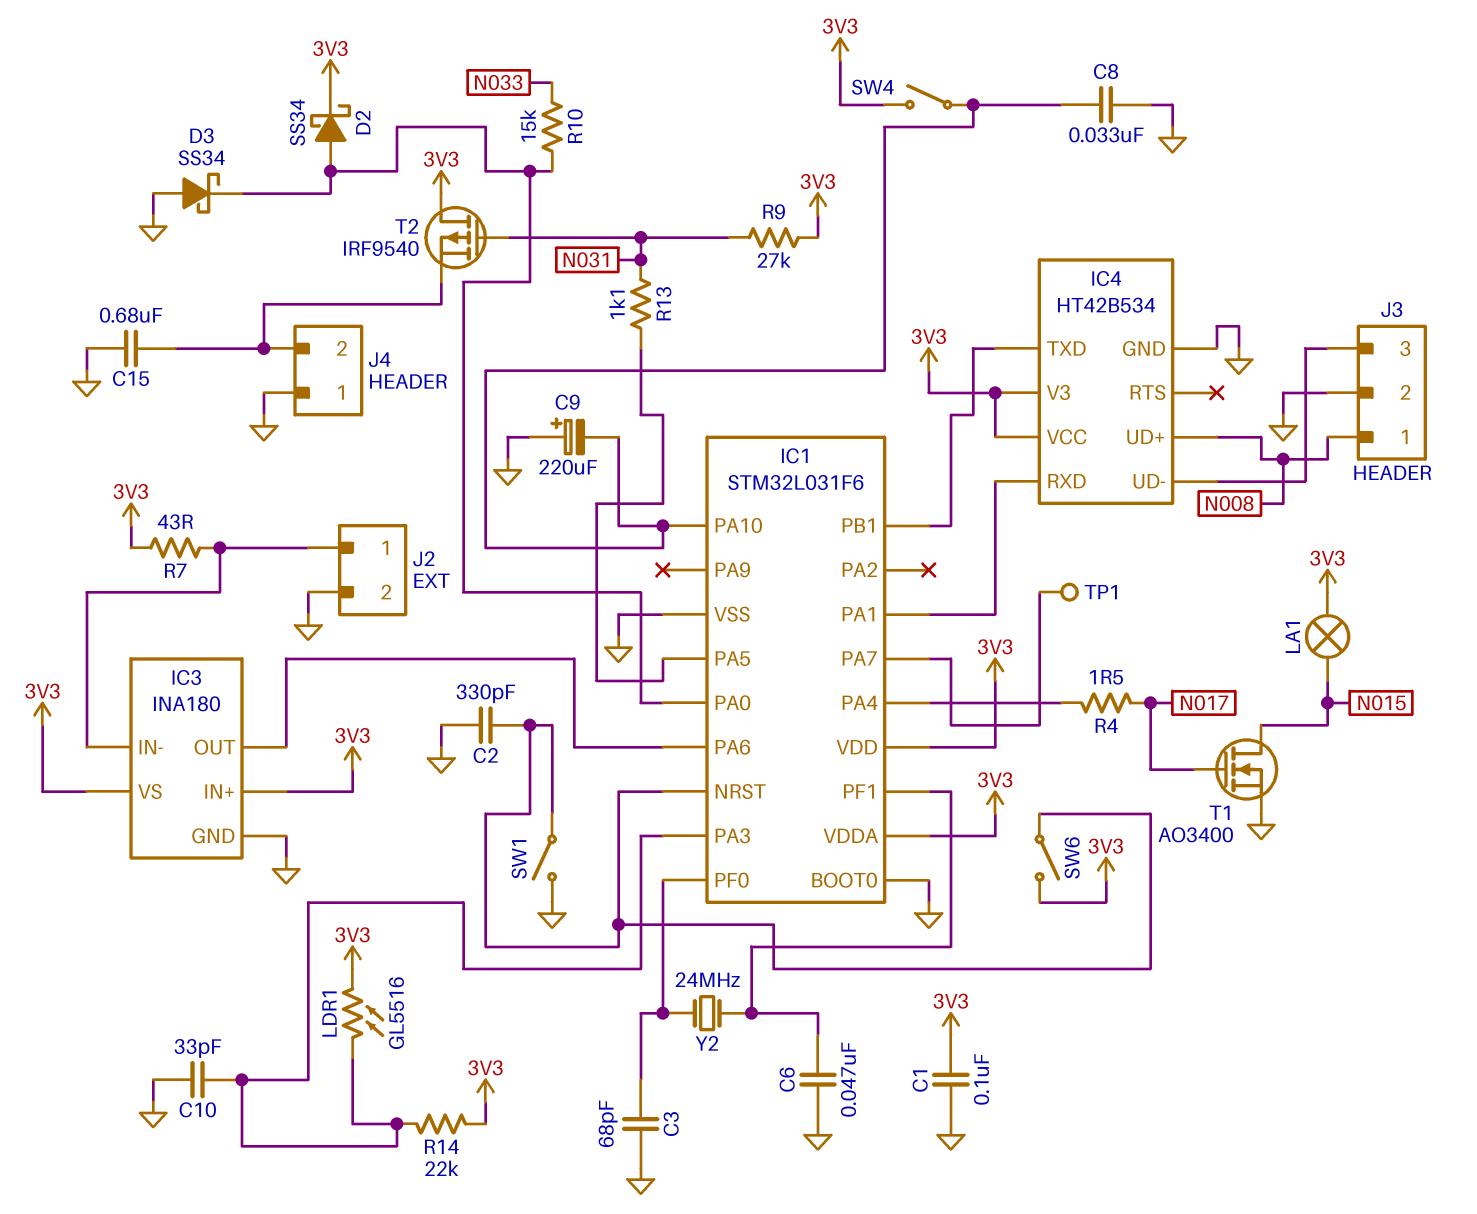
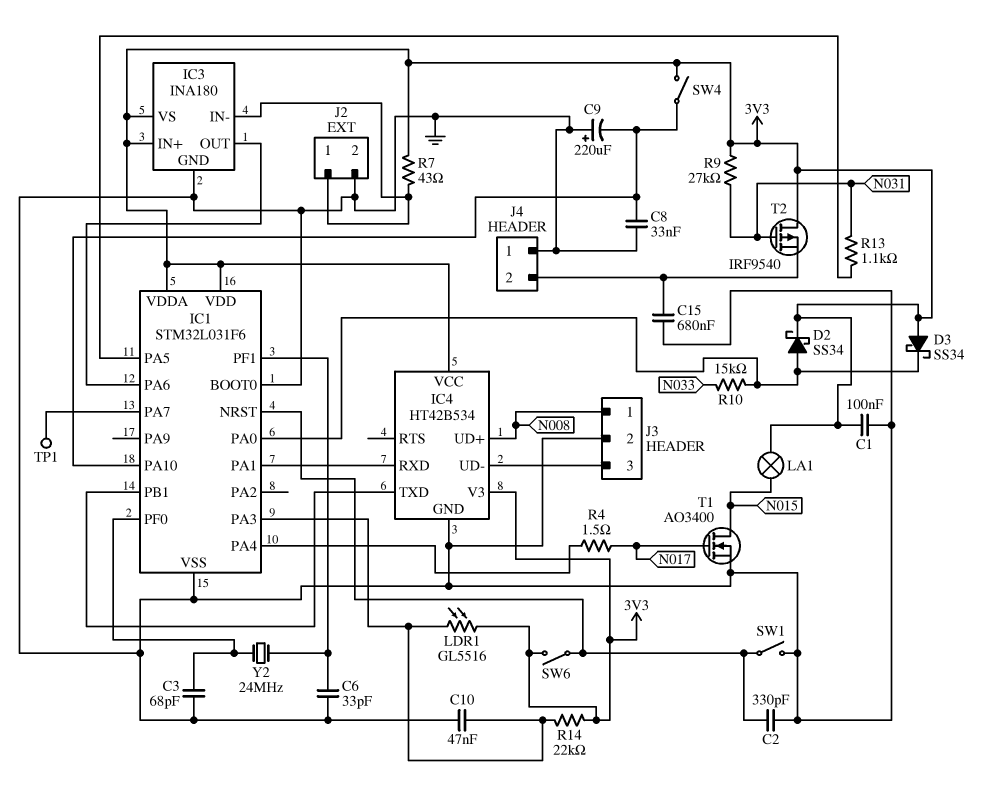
C6: 47nF (GND, IC1/PF1) -> 33pF (GND, IC1/PF1)
C10: 33pF (GND, IC1/PA3) -> 47nF (GND, IC1/PA3)
D3: schottky SS34 (A GND, K IC1/PA0) -> schottky SS34 (A 3V3, K IC1/PA0)

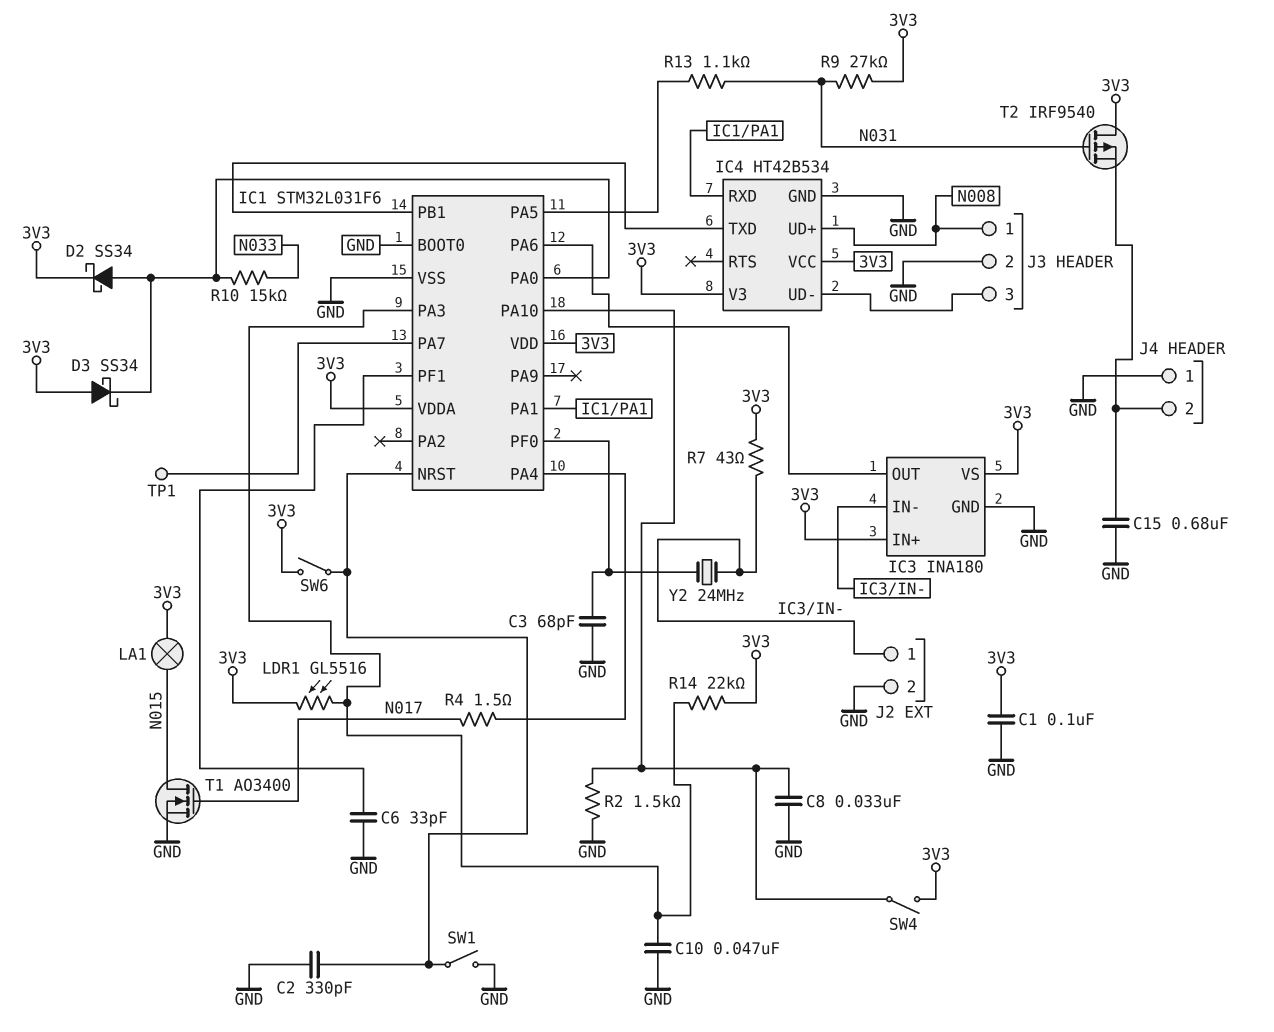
C9: 220uF (plus GND, minus IC1/PA10) -> none
R2: none -> 1.5k (GND, IC1/PA10)
Y2: 24MHz (IC1/PF0, IC1/PF1) -> 24MHz (IC1/PF0, IC3/IN-)

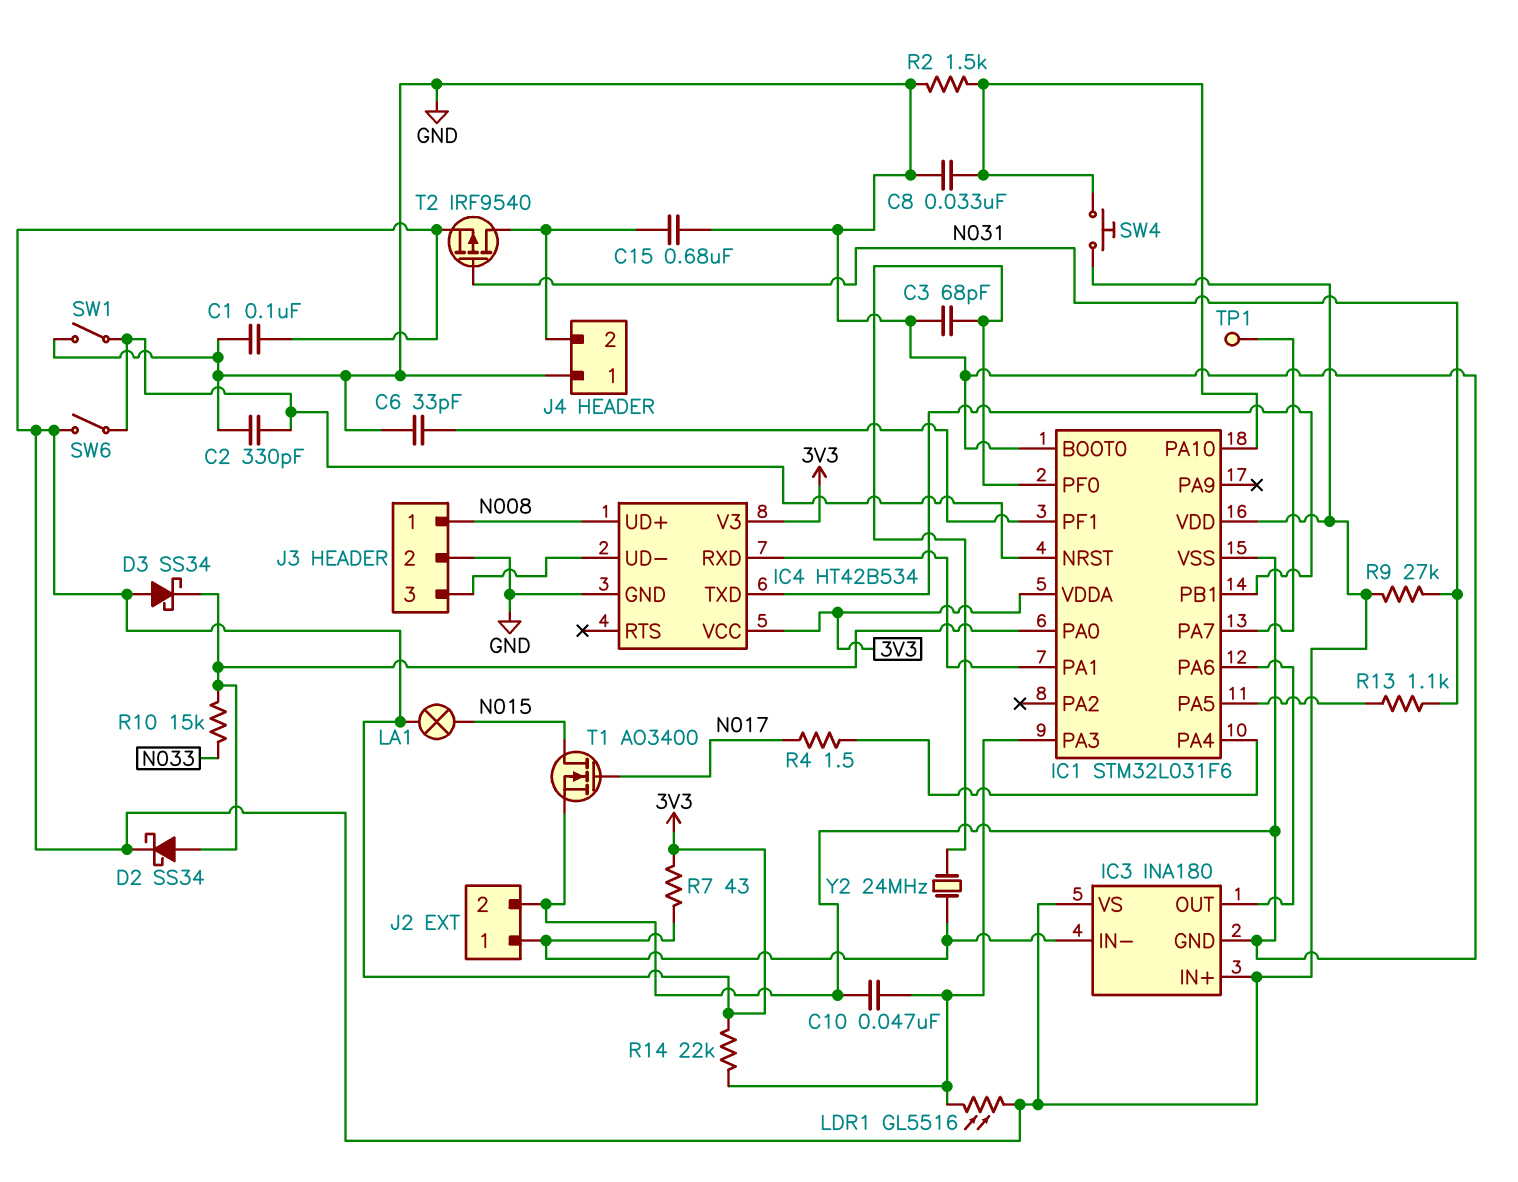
SW4: switch (3V3, IC1/PA10) -> button (3V3, IC1/PA10)
T2: PMOS IRF9540 (G N031, D 3V3, S J4/2) -> PMOS IRF9540 (G N031, D J4/2, S 3V3)

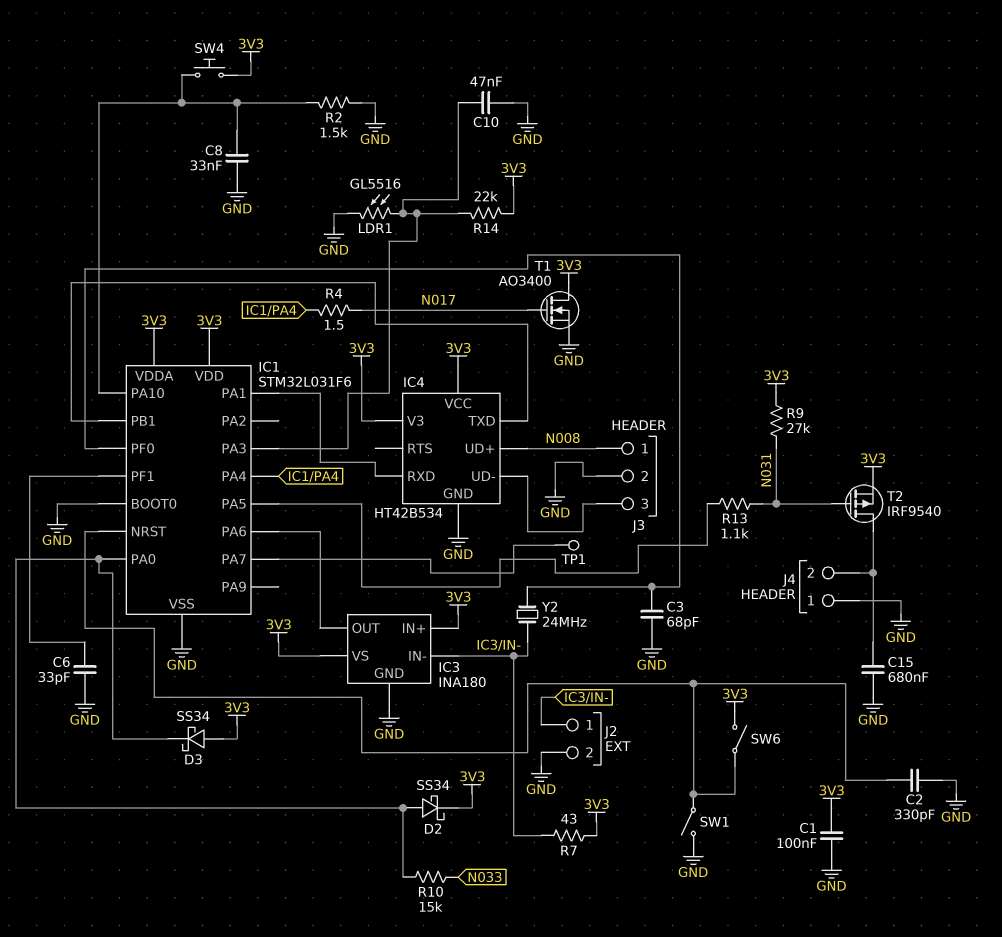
LA1: lamp (3V3, N015) -> none
LDR1: GL5516 (3V3, IC1/PA3) -> GL5516 (GND, IC1/PA3)
T1: NMOS AO3400 (G N017, D N015, S GND) -> NMOS AO3400 (G N017, D 3V3, S GND)

